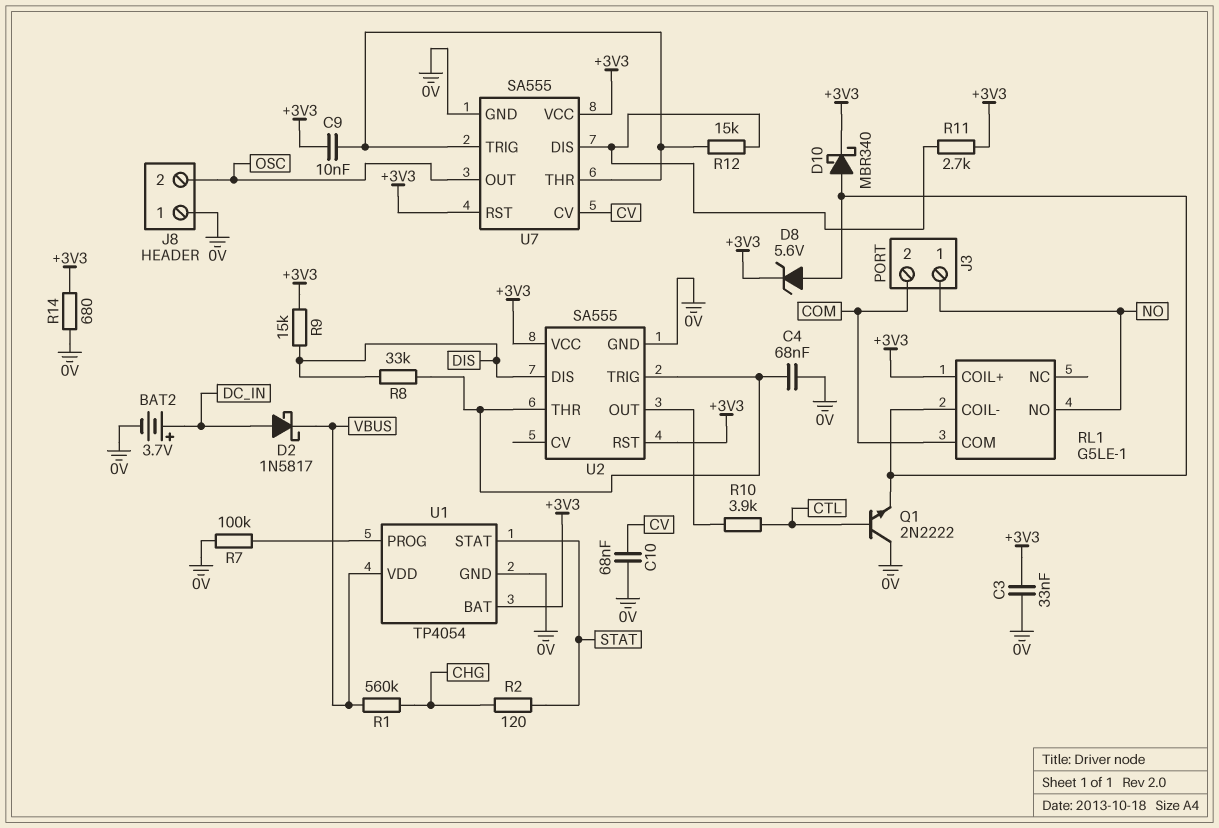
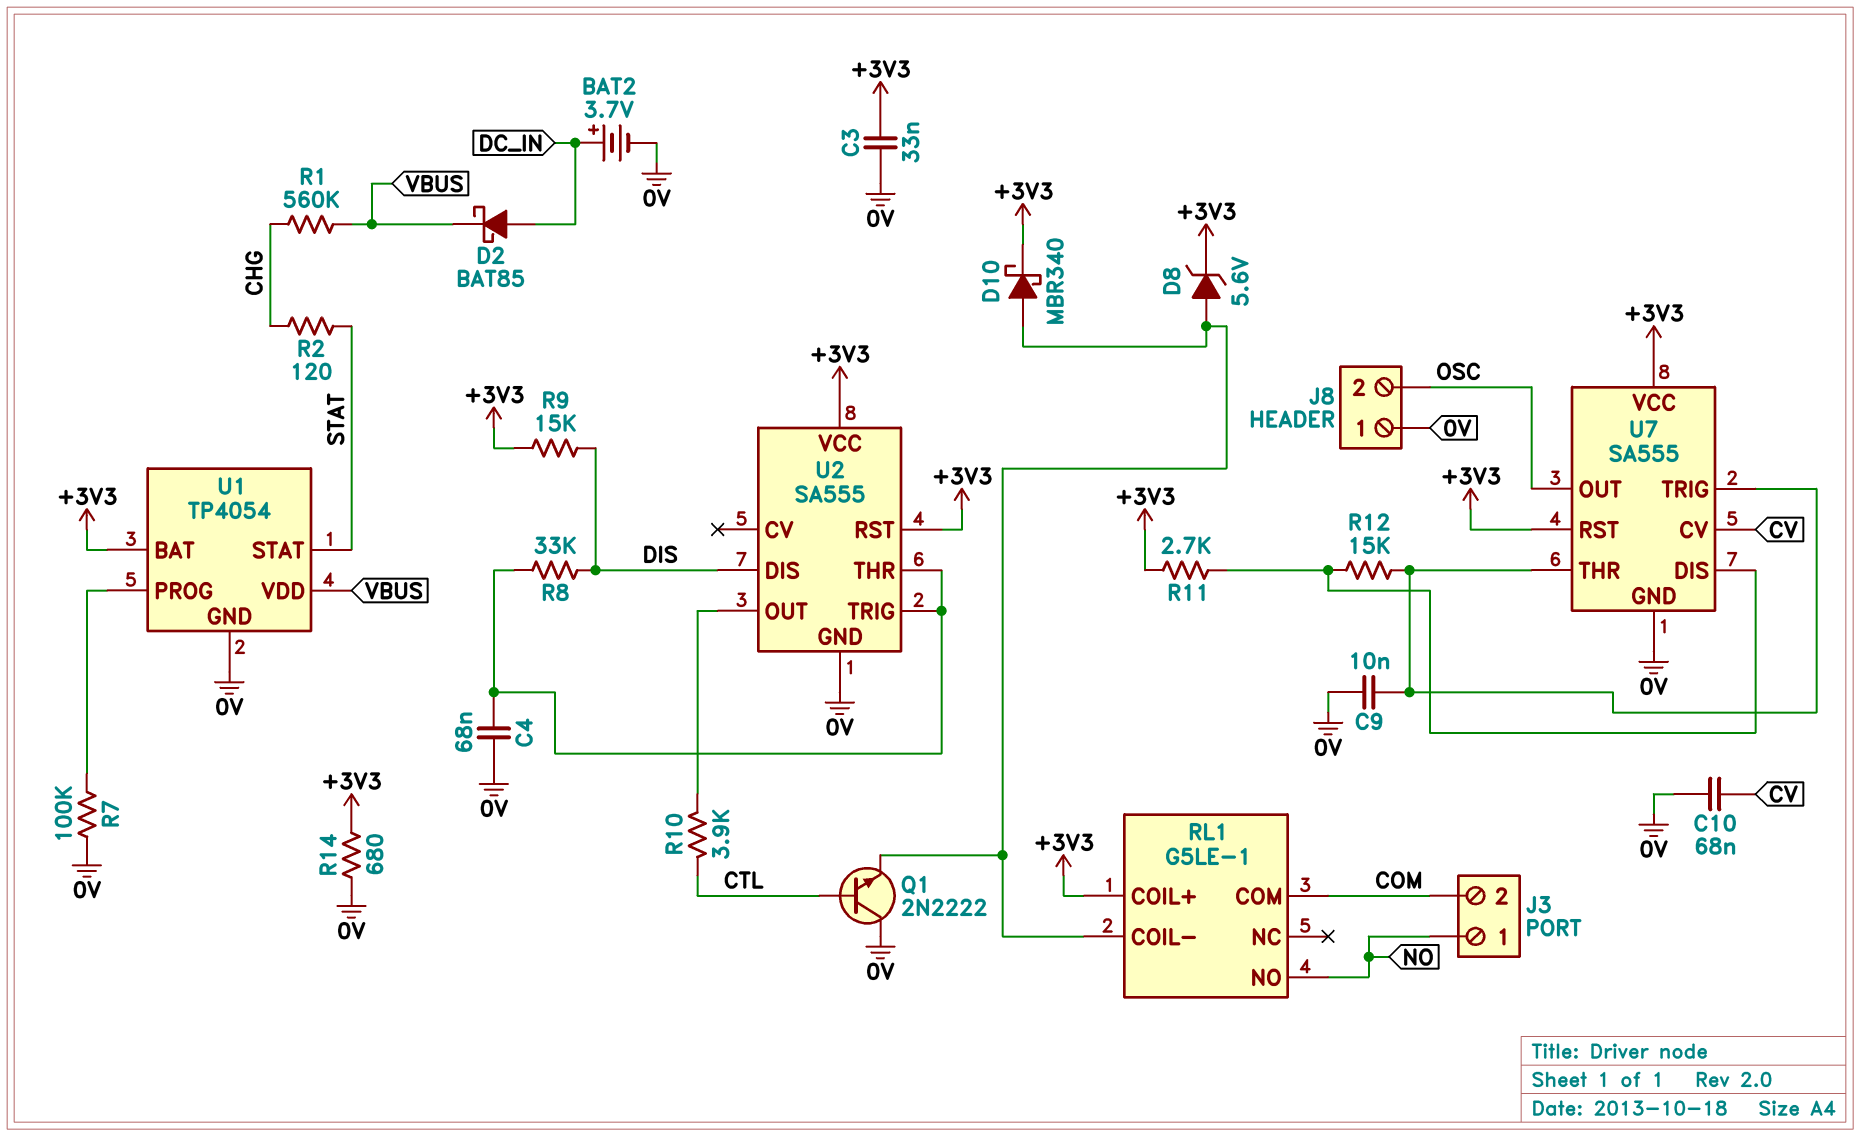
C9: 10nF (+3V3, U7/THR) -> 10nF (0V, U7/THR)
D2: schottky 1N5817 (A DC_IN, K VBUS) -> schottky BAT85 (A DC_IN, K VBUS)

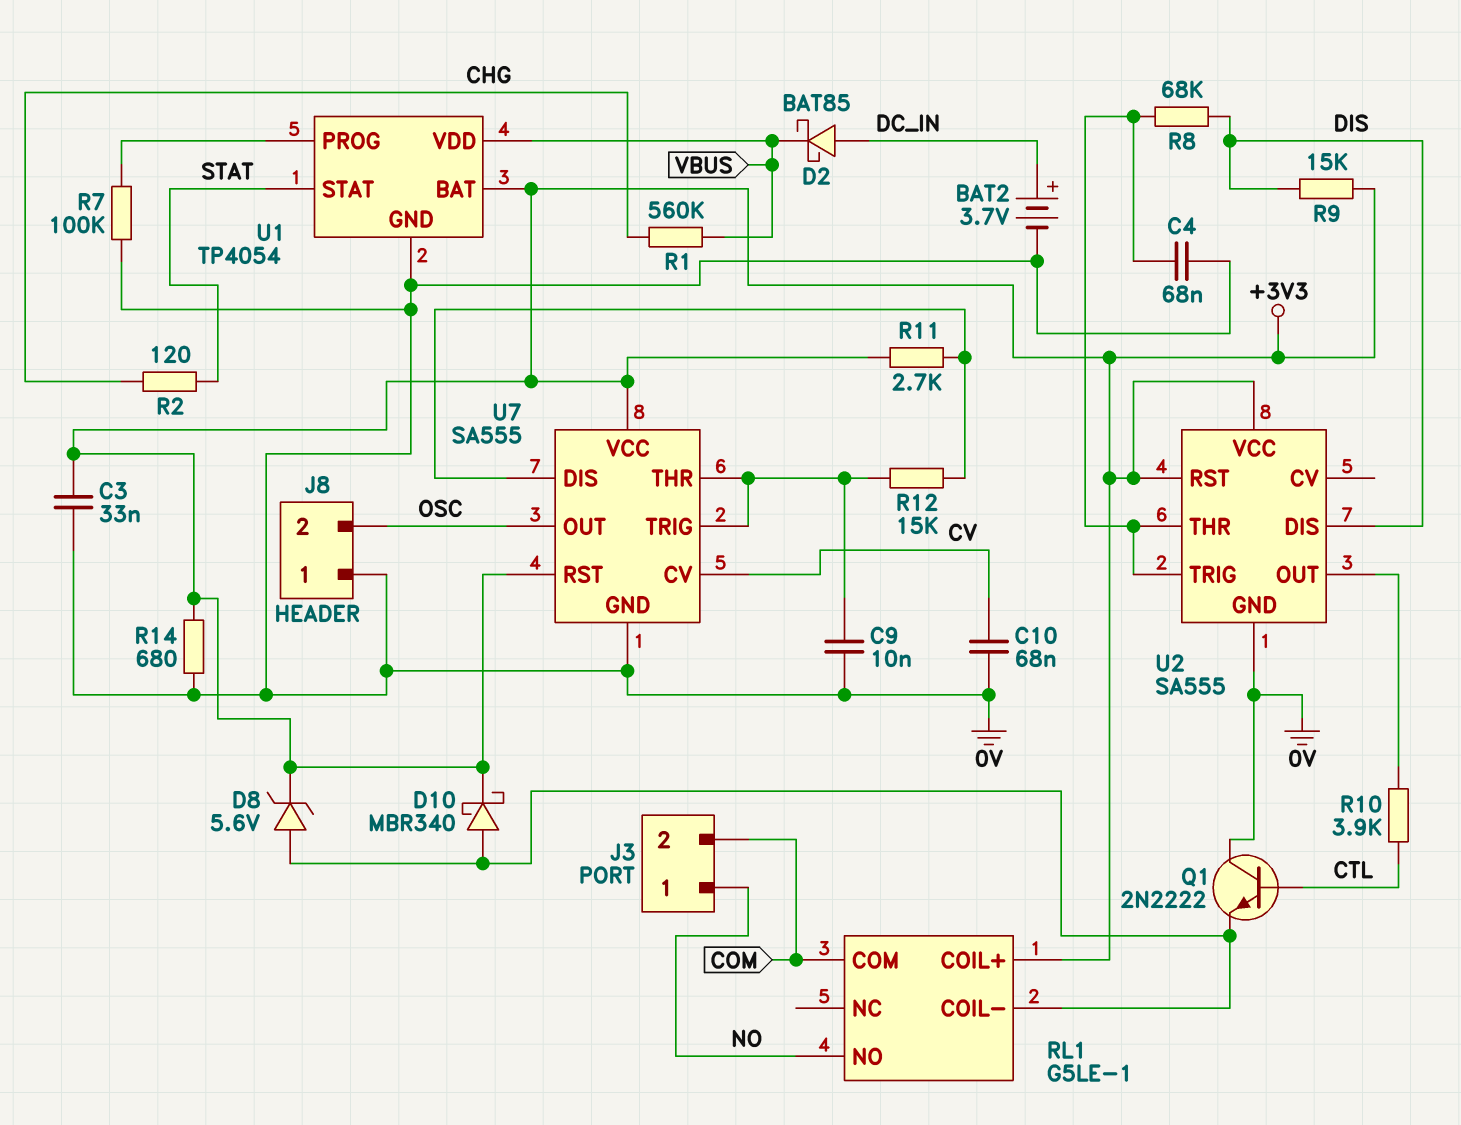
R8: 33k (DIS, U2/THR) -> 68k (DIS, U2/THR)

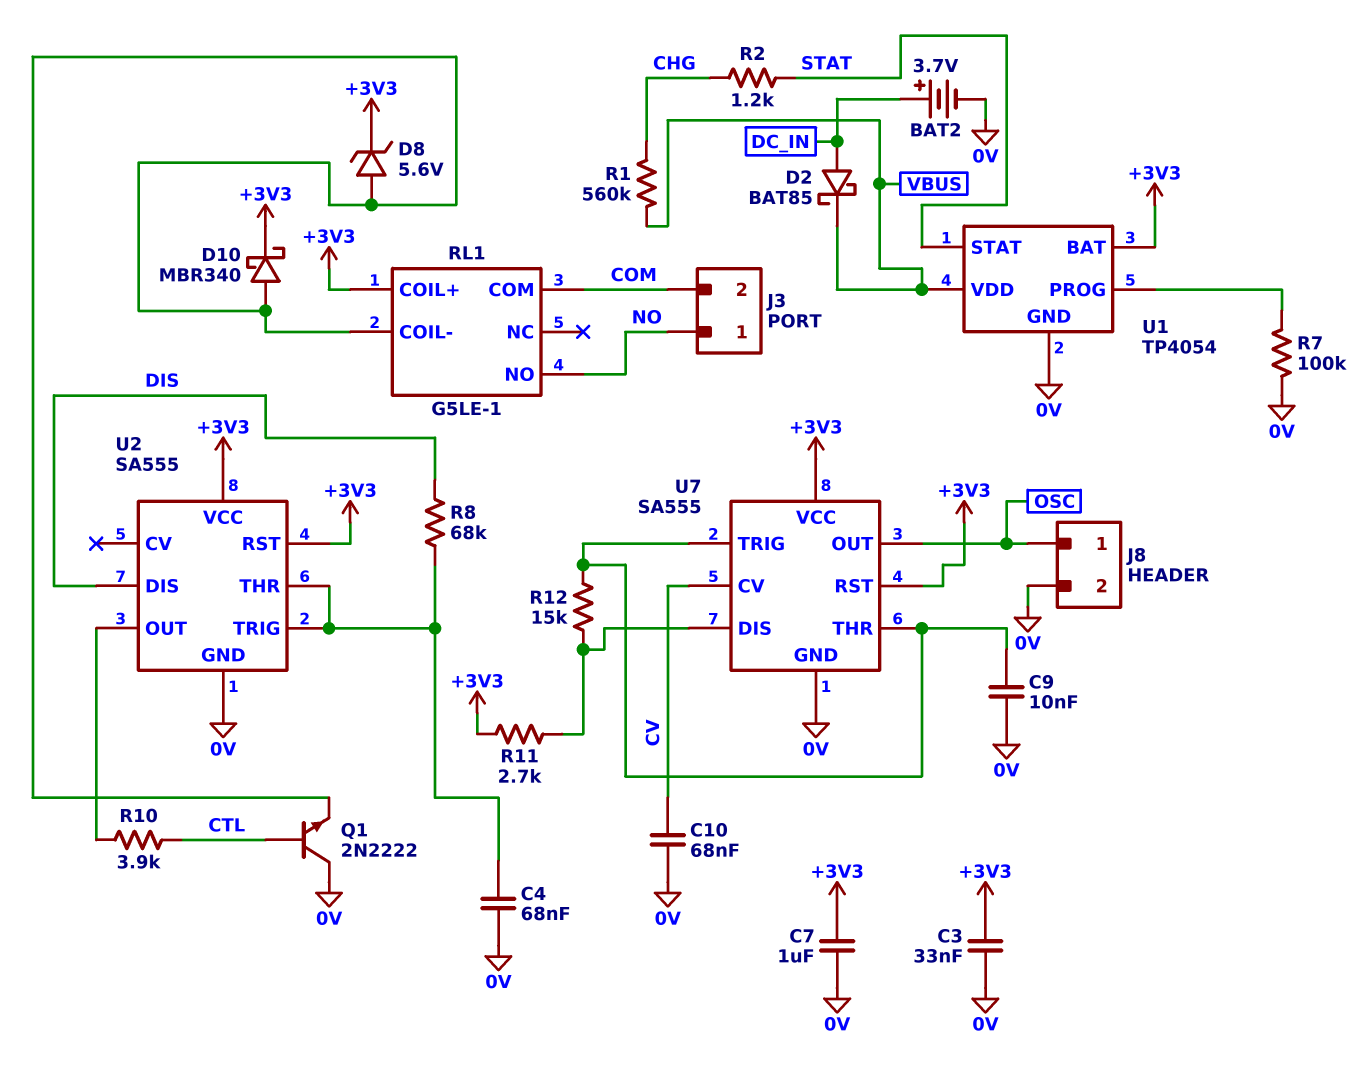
C7: none -> 1uF (+3V3, 0V)
J8 pin 1: 0V -> OSC
J8 pin 2: OSC -> 0V
R2: 120 (CHG, STAT) -> 1.2k (CHG, STAT)
R9: 15k (+3V3, DIS) -> none
R14: 680 (+3V3, 0V) -> none

